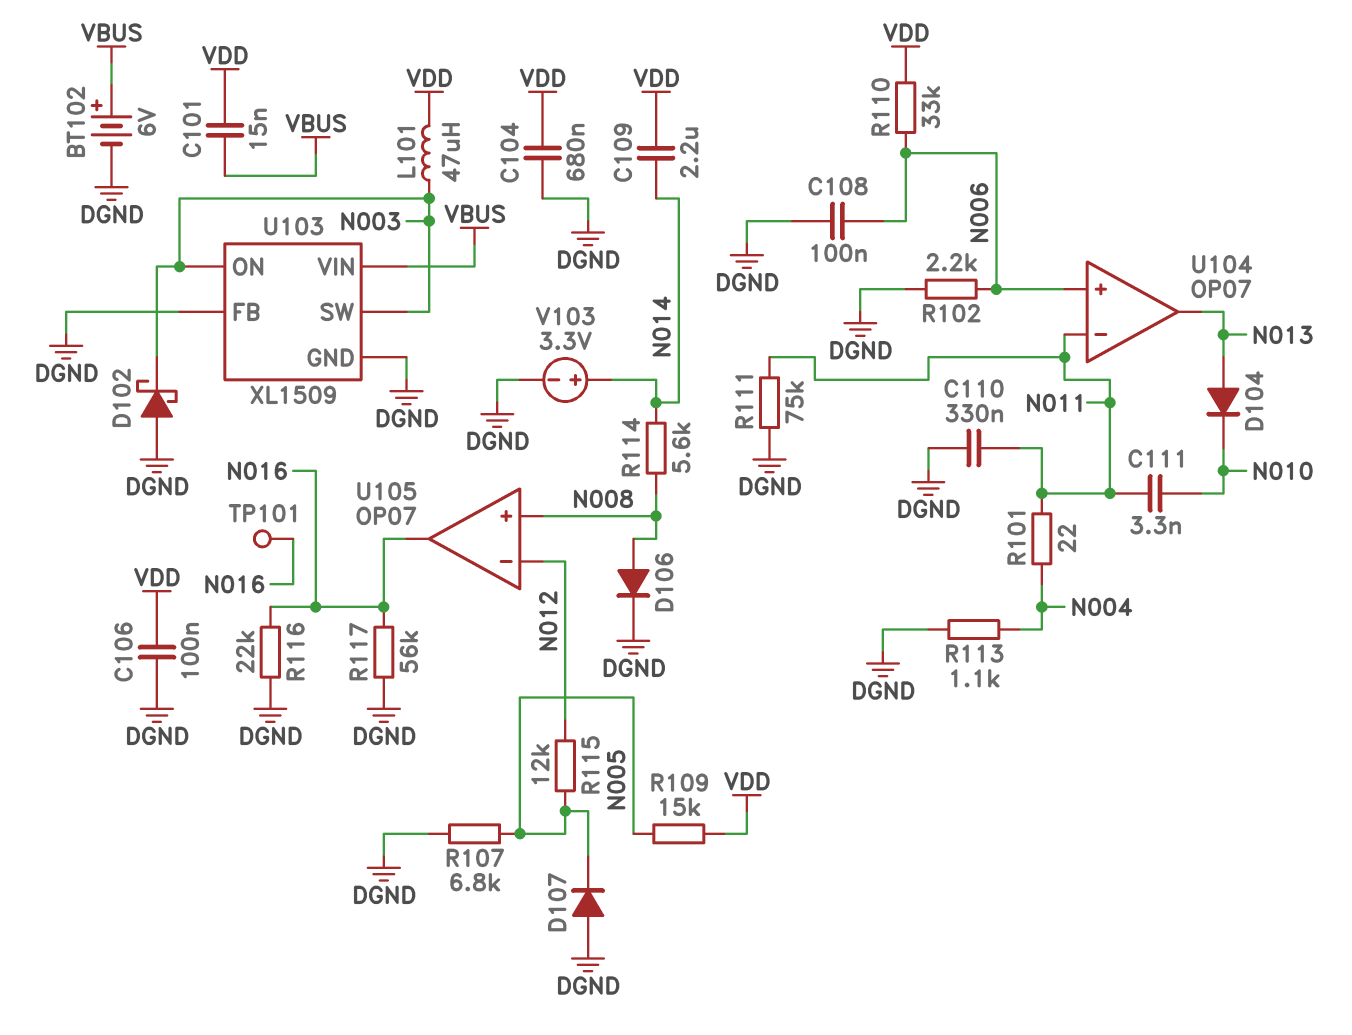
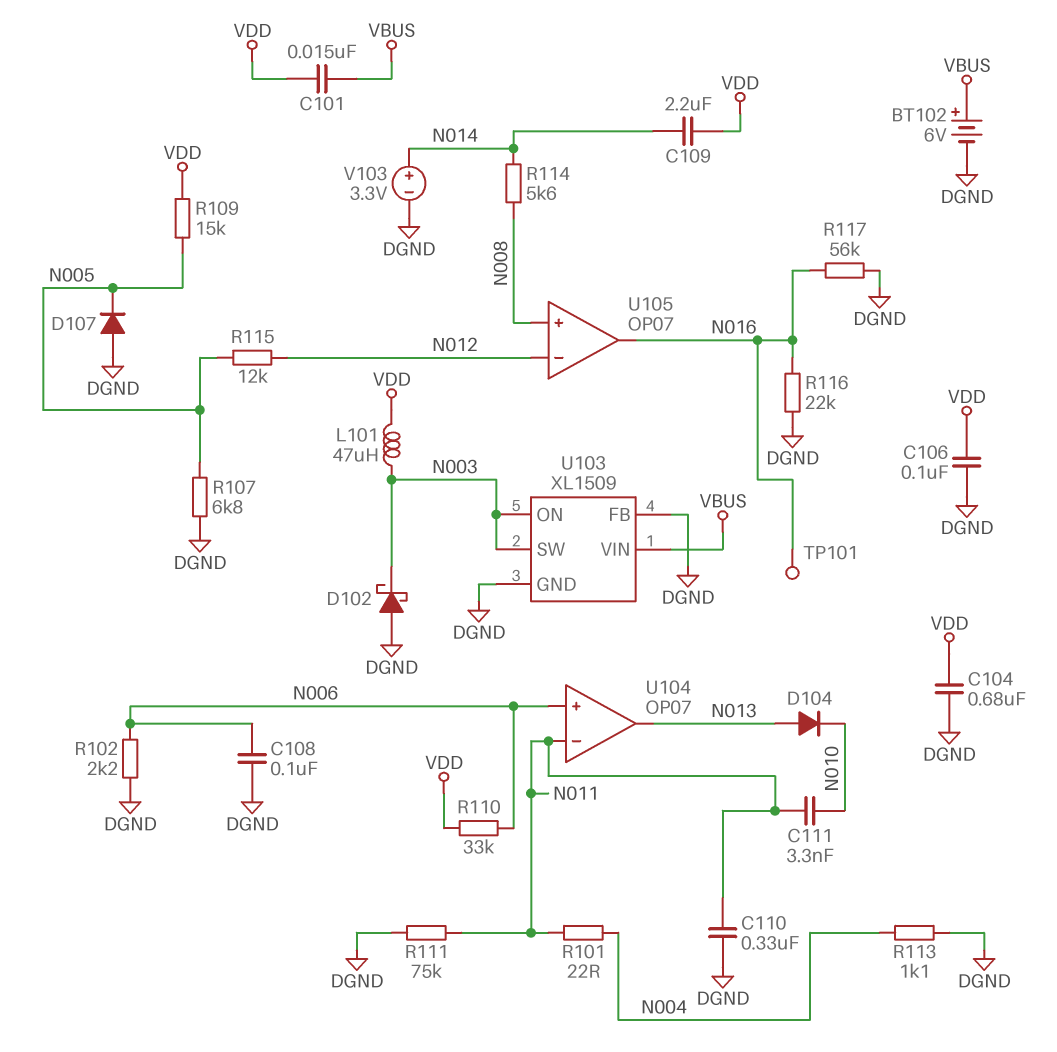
D106: diode (A N008, K DGND) -> none

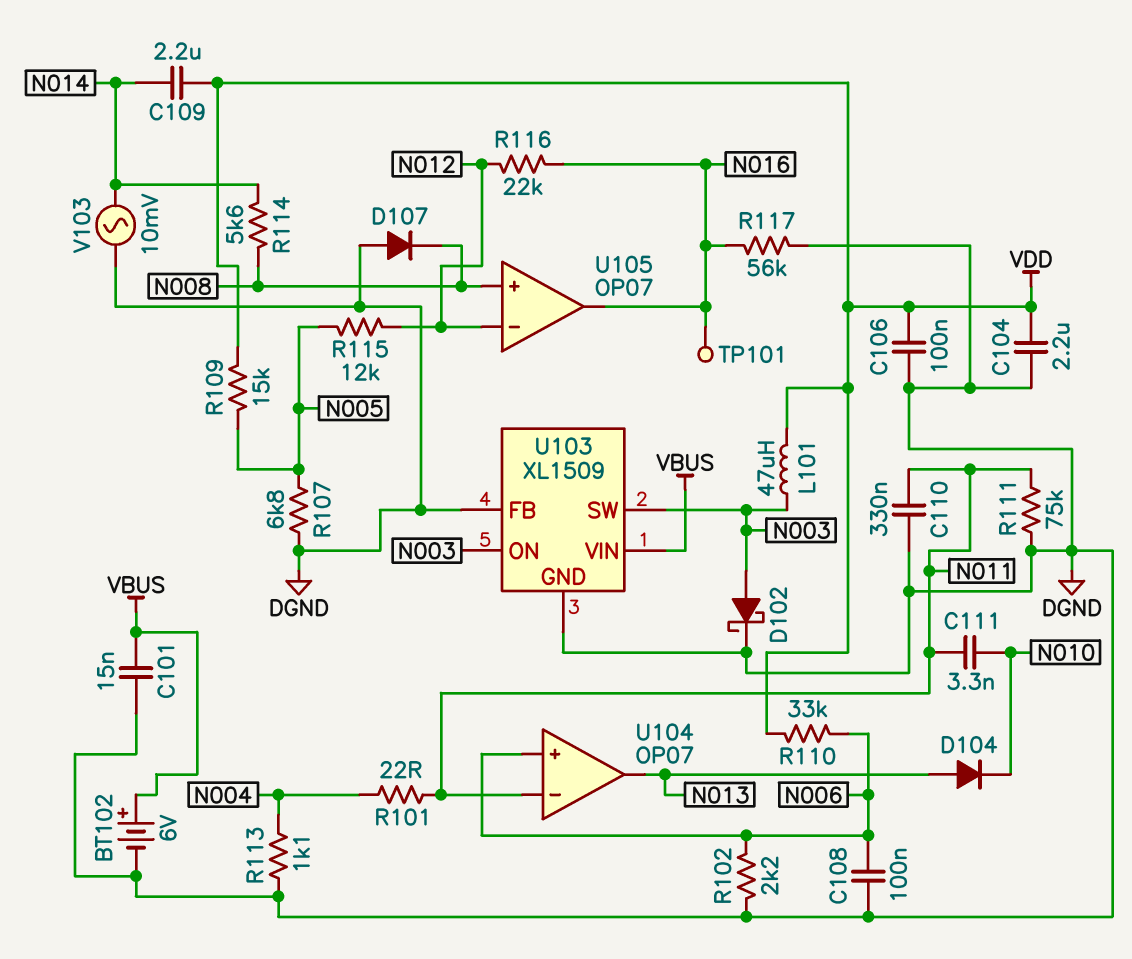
C101: 15nF (VBUS, VDD) -> 15nF (DGND, VBUS)
C104: 680nF (DGND, VDD) -> 2.2uF (DGND, VDD)
D102: schottky (A DGND, K N003) -> schottky (A N003, K DGND)
D107: diode (A DGND, K N005) -> diode (A DGND, K N008)
R116: 22k (DGND, N016) -> 22k (N012, N016)
V103: 3.3V (plus N014, minus DGND) -> AC 10mV (DGND, N014)

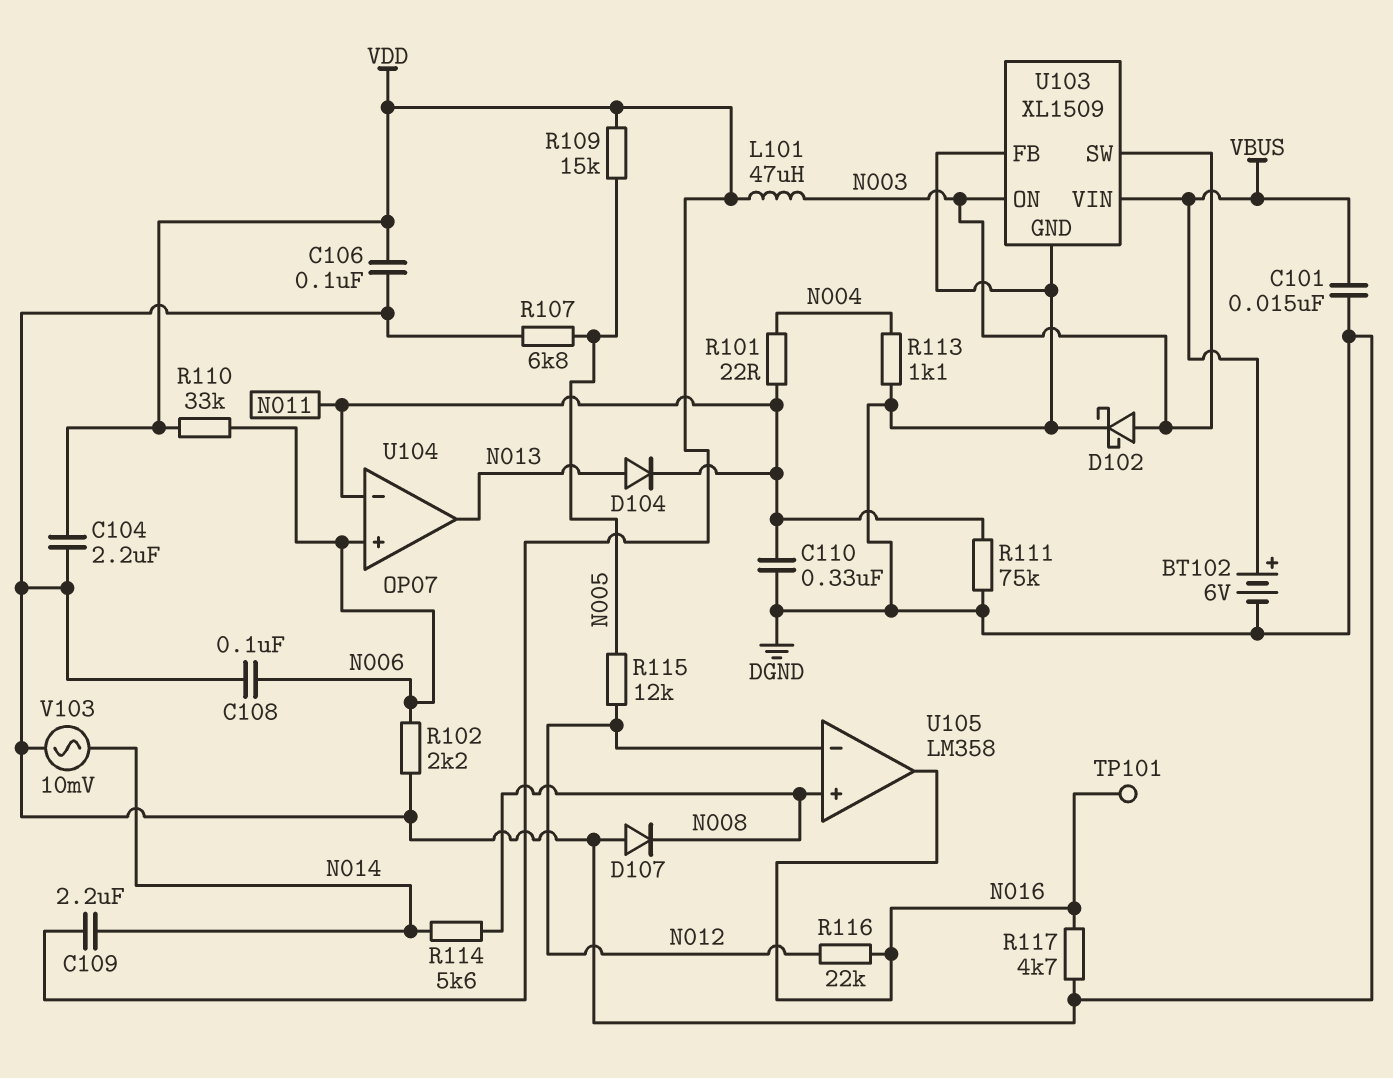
C111: 3.3nF (N010, N011) -> none
D104: diode (A N013, K N010) -> diode (A N013, K N011)
R117: 56k (DGND, N016) -> 4.7k (DGND, N016)
U105: OP07 -> LM358

